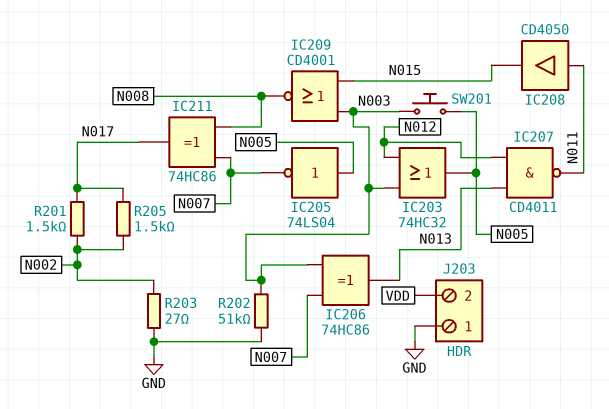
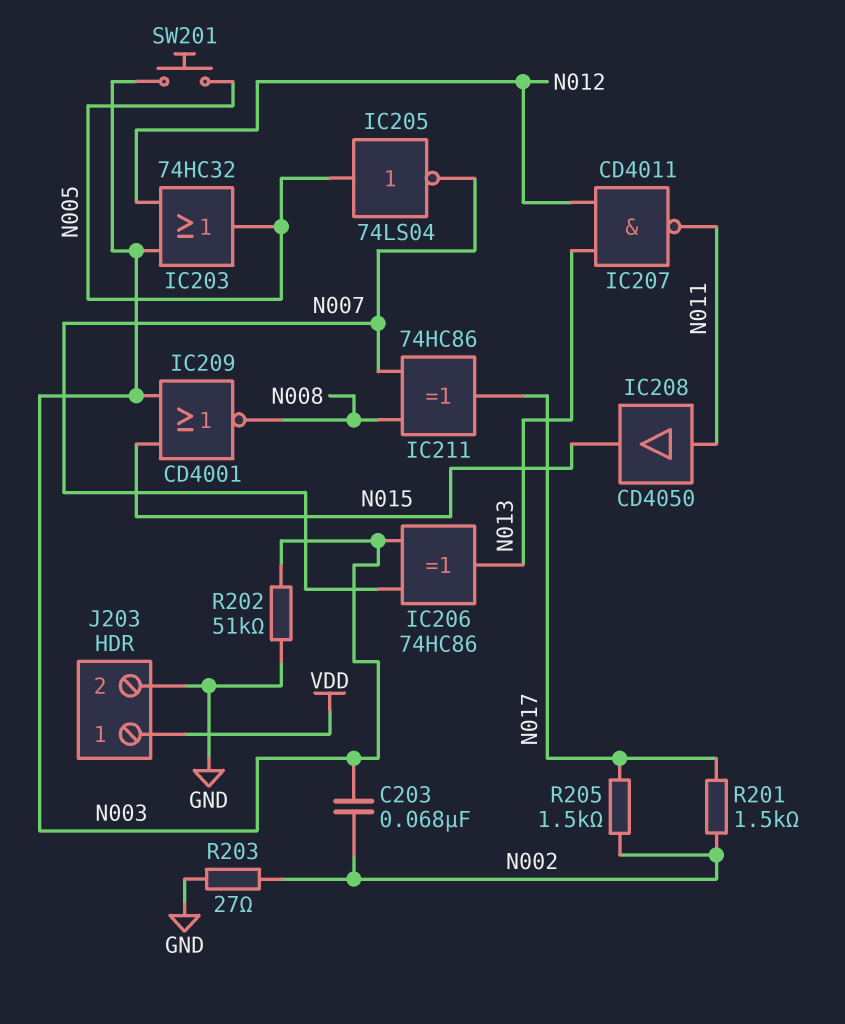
C203: none -> 68nF (N002, N003)
J203 pin 1: GND -> VDD
J203 pin 2: VDD -> GND

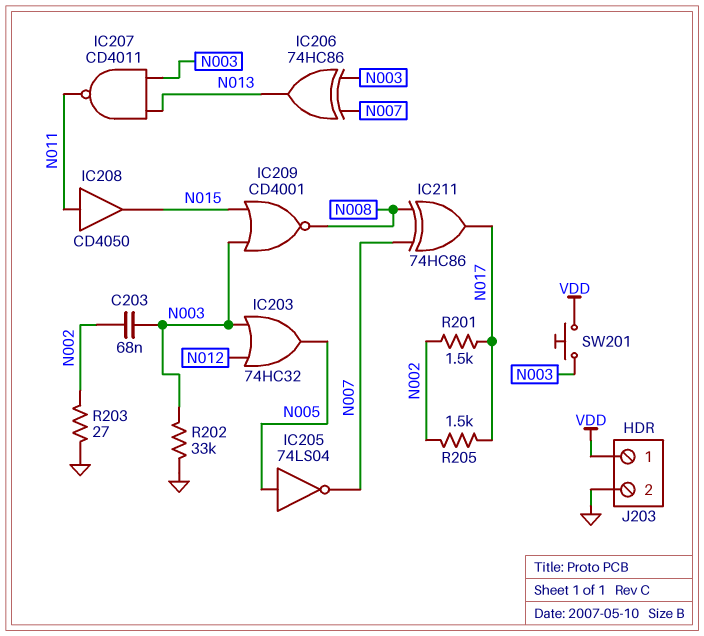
IC207: NAND CD4011 (in N012, in N013, out N011) -> NAND CD4011 (in N003, in N013, out N011)
R202: 51k (GND, N003) -> 33k (GND, N003)
SW201: button (N003, N005) -> button (N003, VDD)

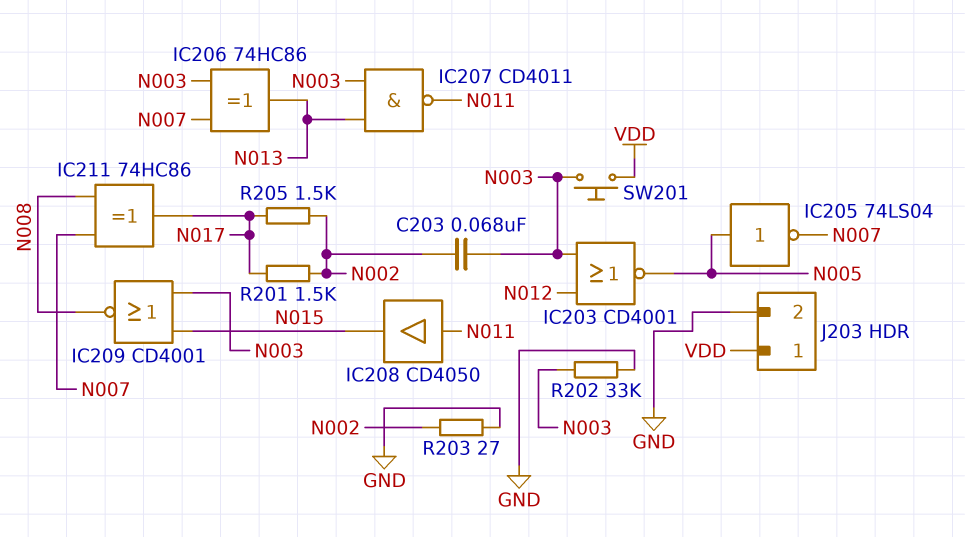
IC203: OR 74HC32 (in N003, in N012, out N005) -> NOR CD4001 (in N003, in N012, out N005)

